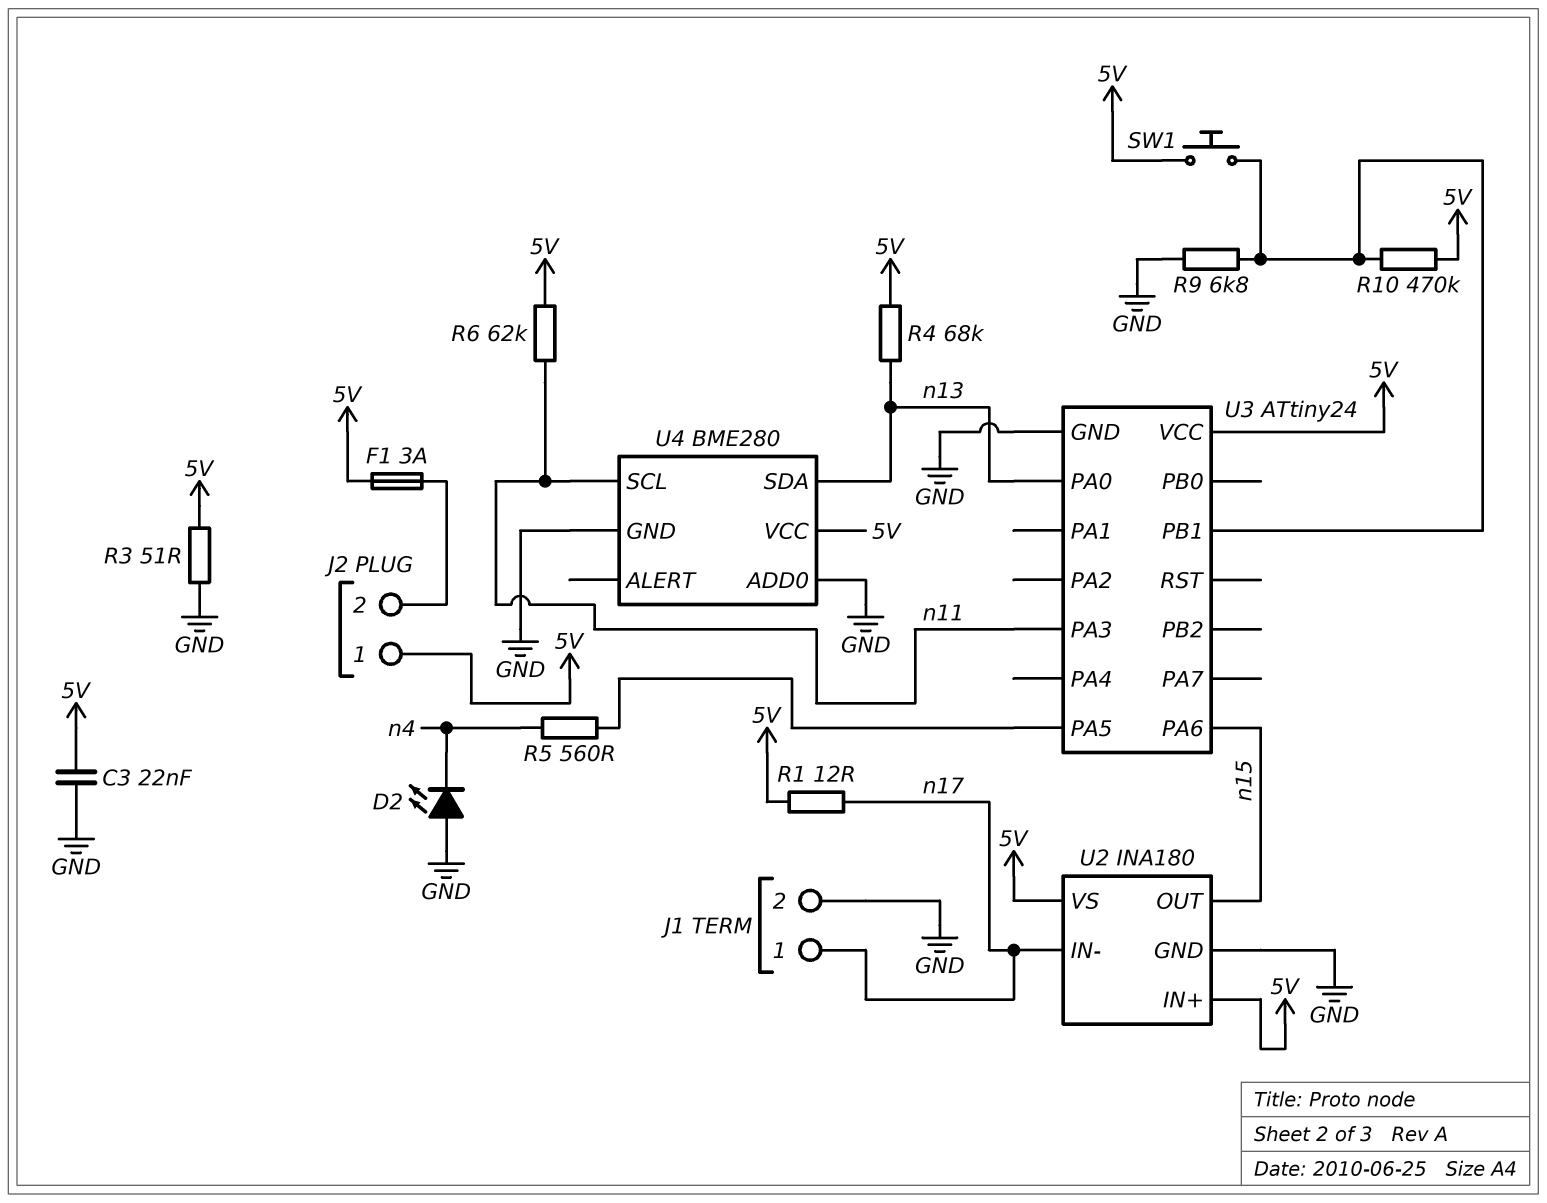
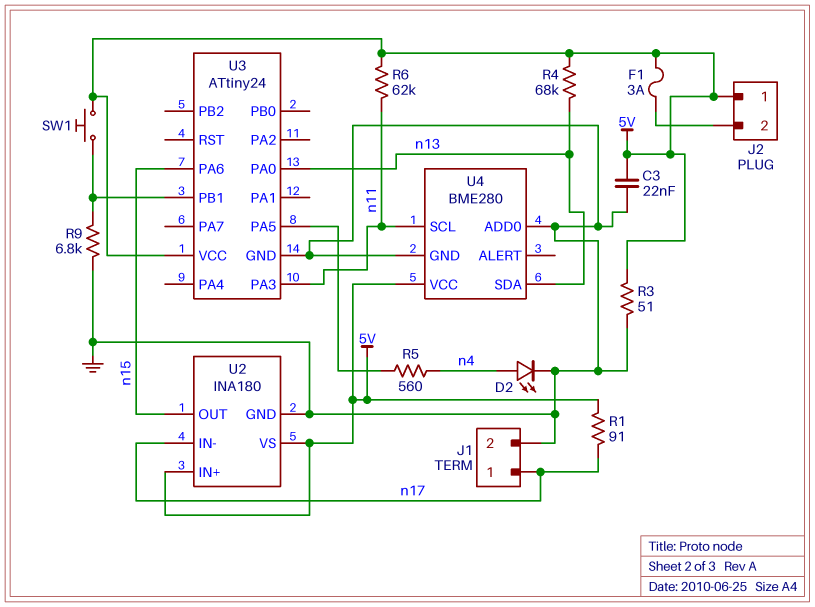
D2: LED (A GND, K n4) -> LED (A n4, K GND)
R1: 12 (5V, n17) -> 91 (5V, n17)
R10: 470k (5V, U3/PB1) -> none

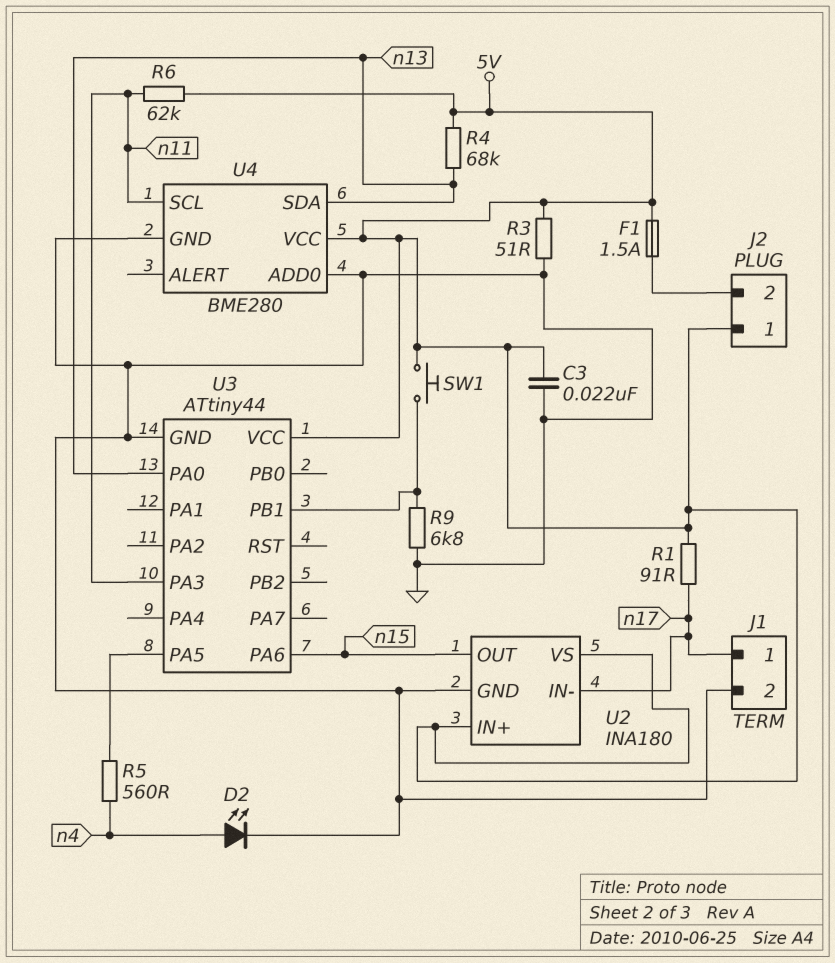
F1: 3A (5V, J2/2) -> 1.5A (5V, J2/2)
U3: ATtiny24 -> ATtiny44

